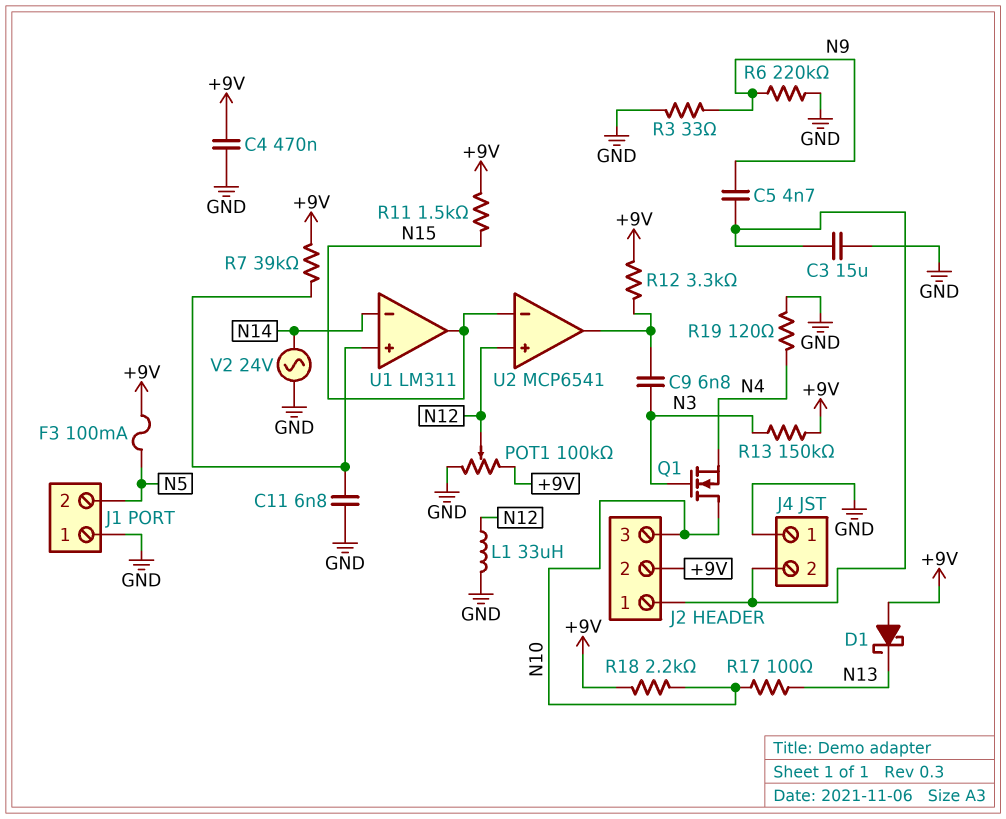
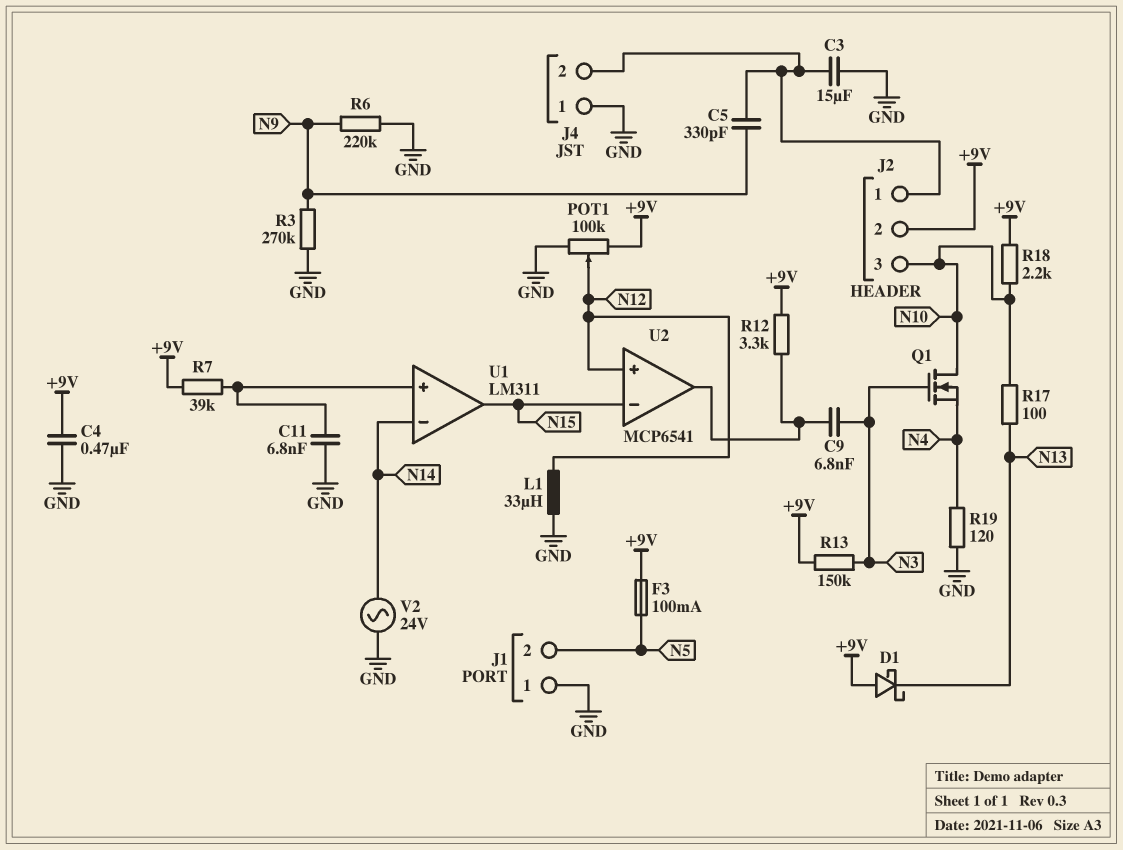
C5: 4.7nF (J2/1, N9) -> 330pF (J2/1, N9)
R3: 33 (GND, N9) -> 270k (GND, N9)
R11: 1.5k (+9V, N15) -> none

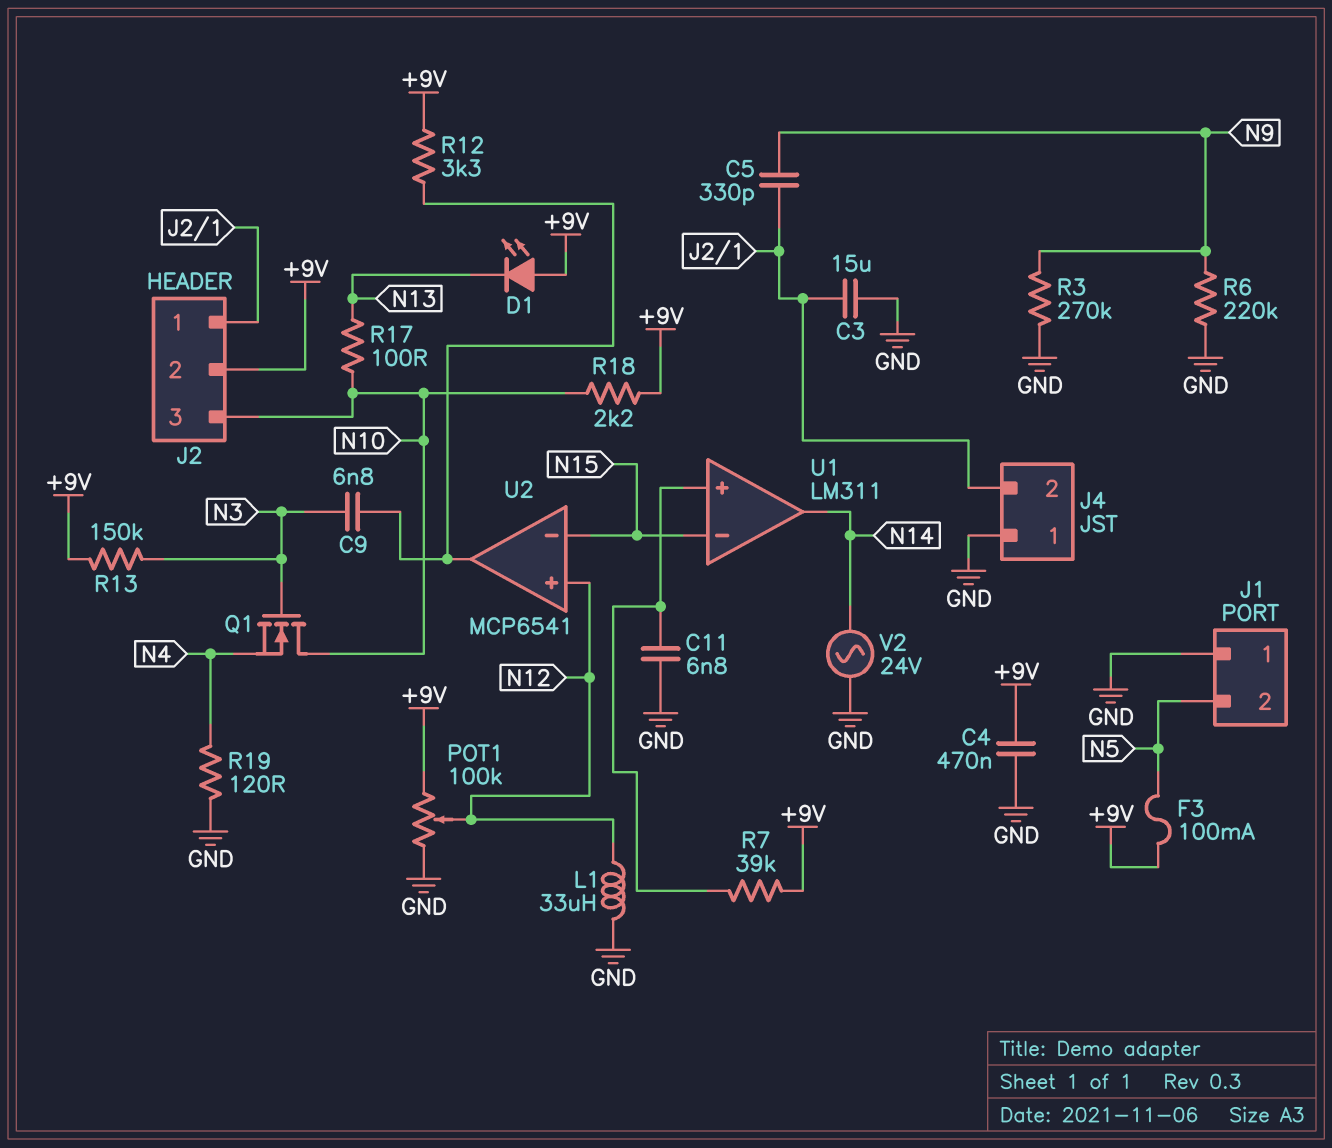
D1: schottky (A +9V, K N13) -> LED (A +9V, K N13)
U1 pin in-: N14 -> N15
U1 pin out: N15 -> N14

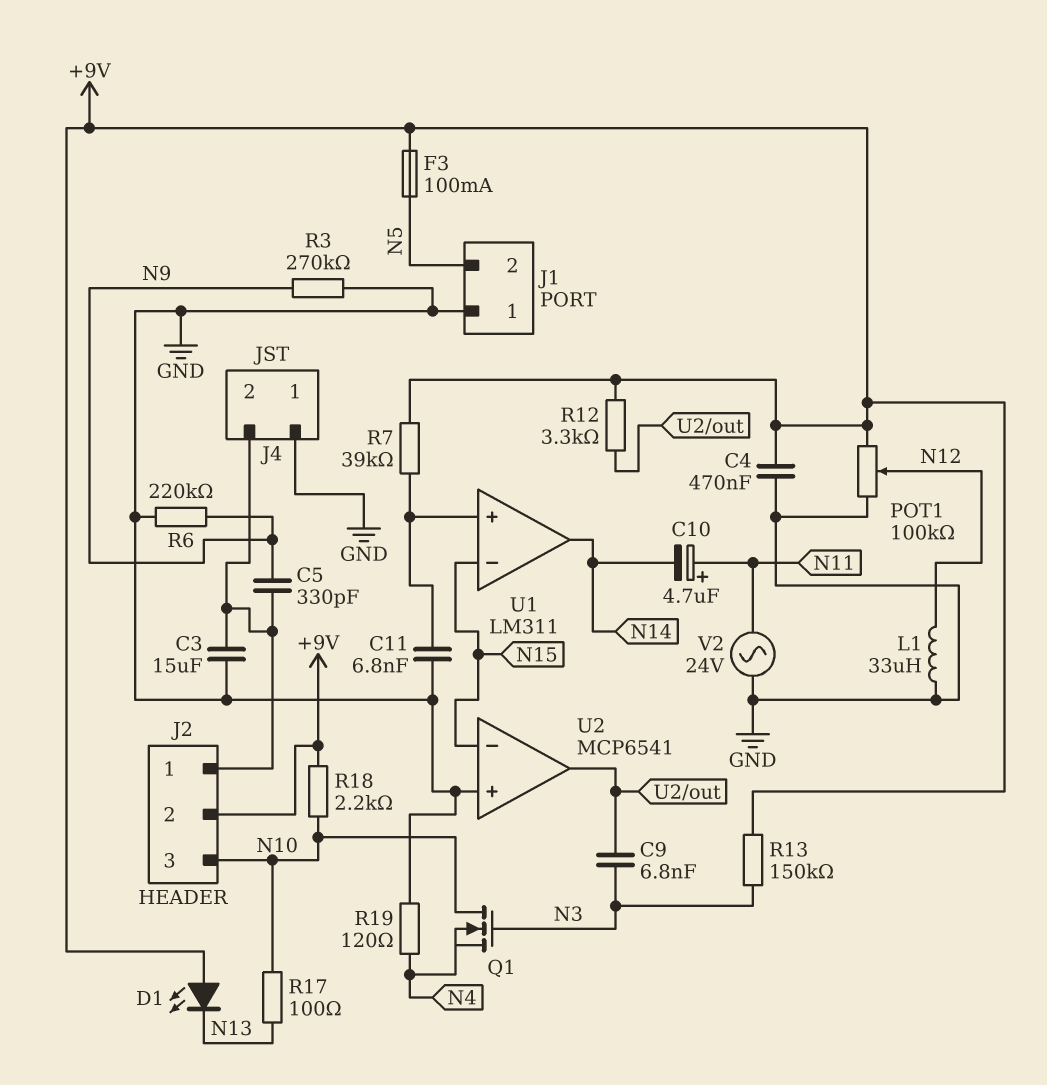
C10: none -> 4.7uF (plus N11, minus N14)
U2 pin in+: N12 -> GND
V2: AC 24V (GND, N14) -> AC 24V (GND, N11)

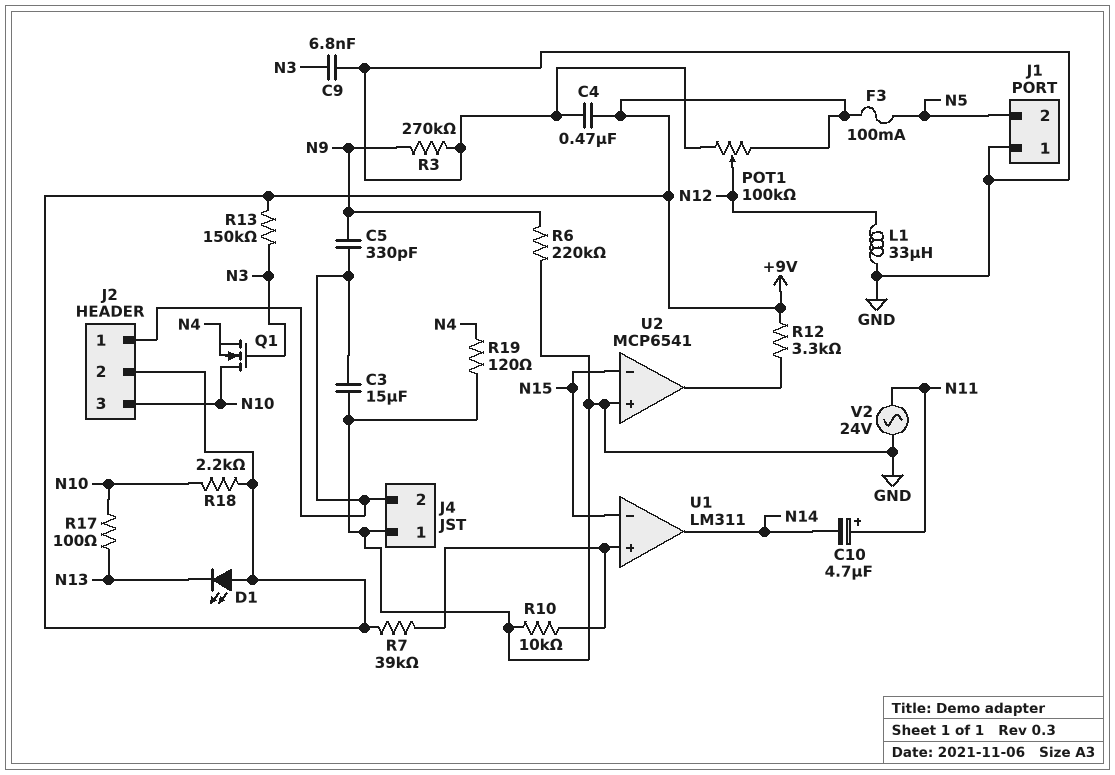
C9: 6.8nF (N3, U2/out) -> 6.8nF (GND, N3)
C11: 6.8nF (GND, U1/in+) -> none
R10: none -> 10k (GND, U1/in+)

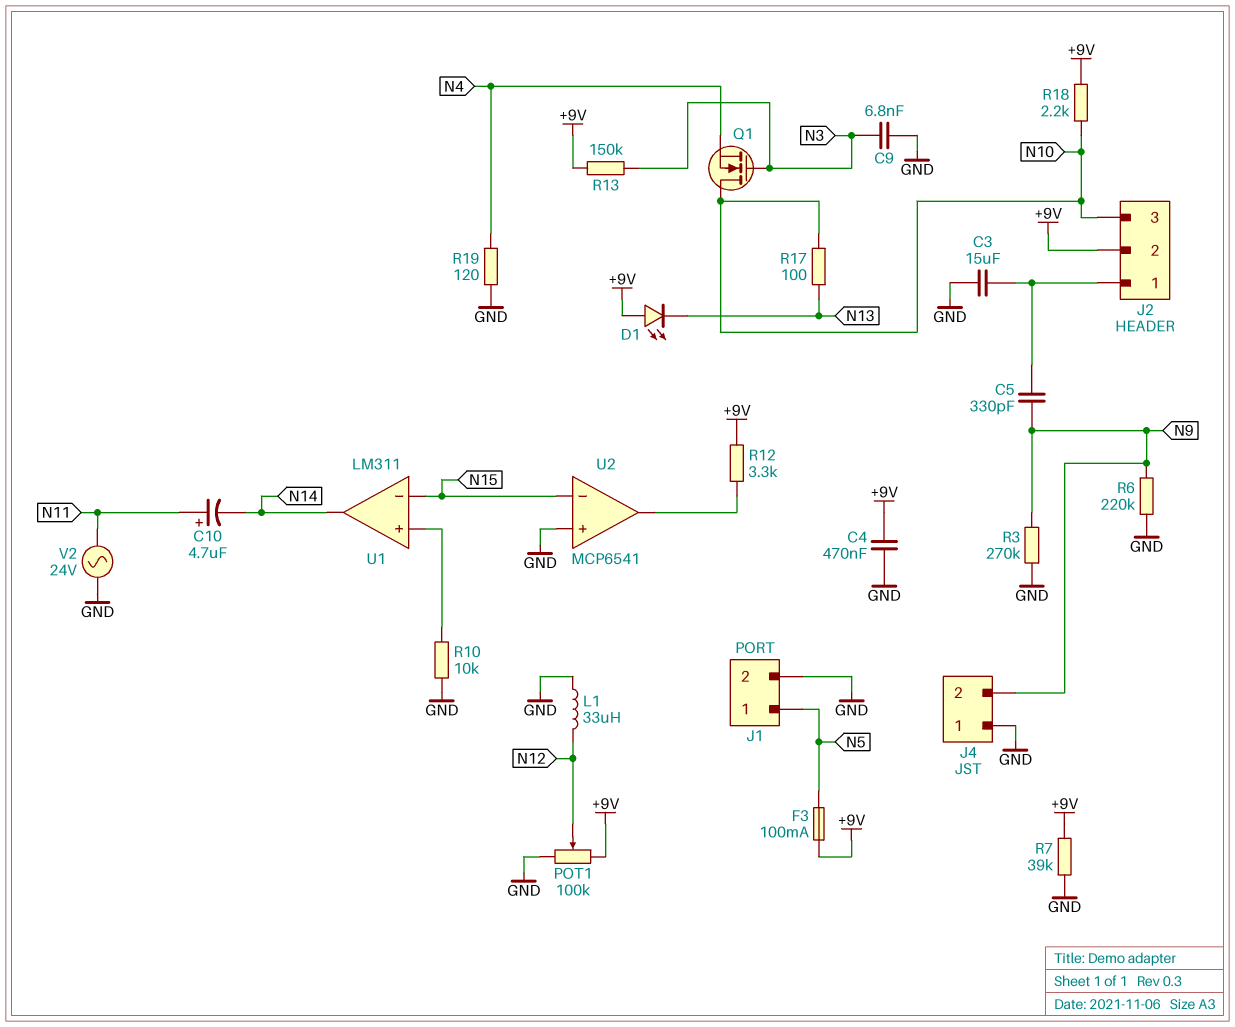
J1 pin 1: GND -> N5
J1 pin 2: N5 -> GND
J4 pin 2: J2/1 -> N9
R7: 39k (+9V, U1/in+) -> 39k (+9V, GND)

